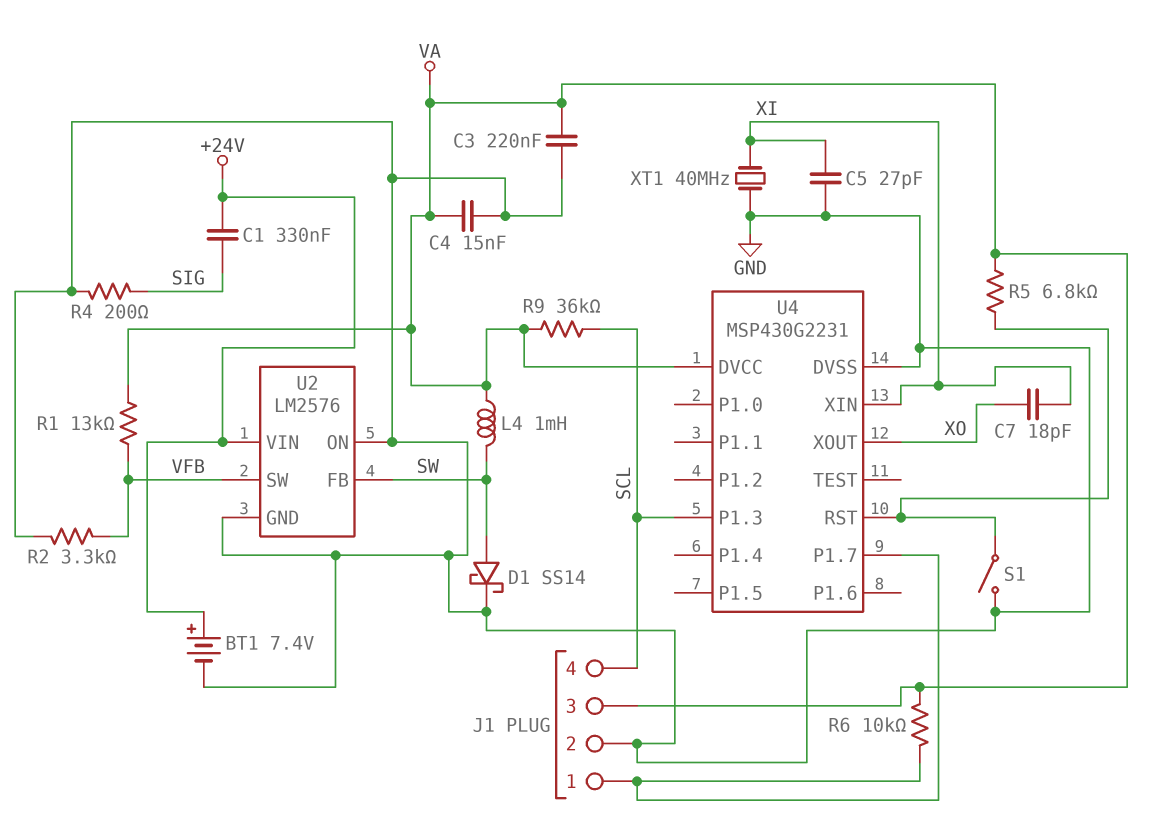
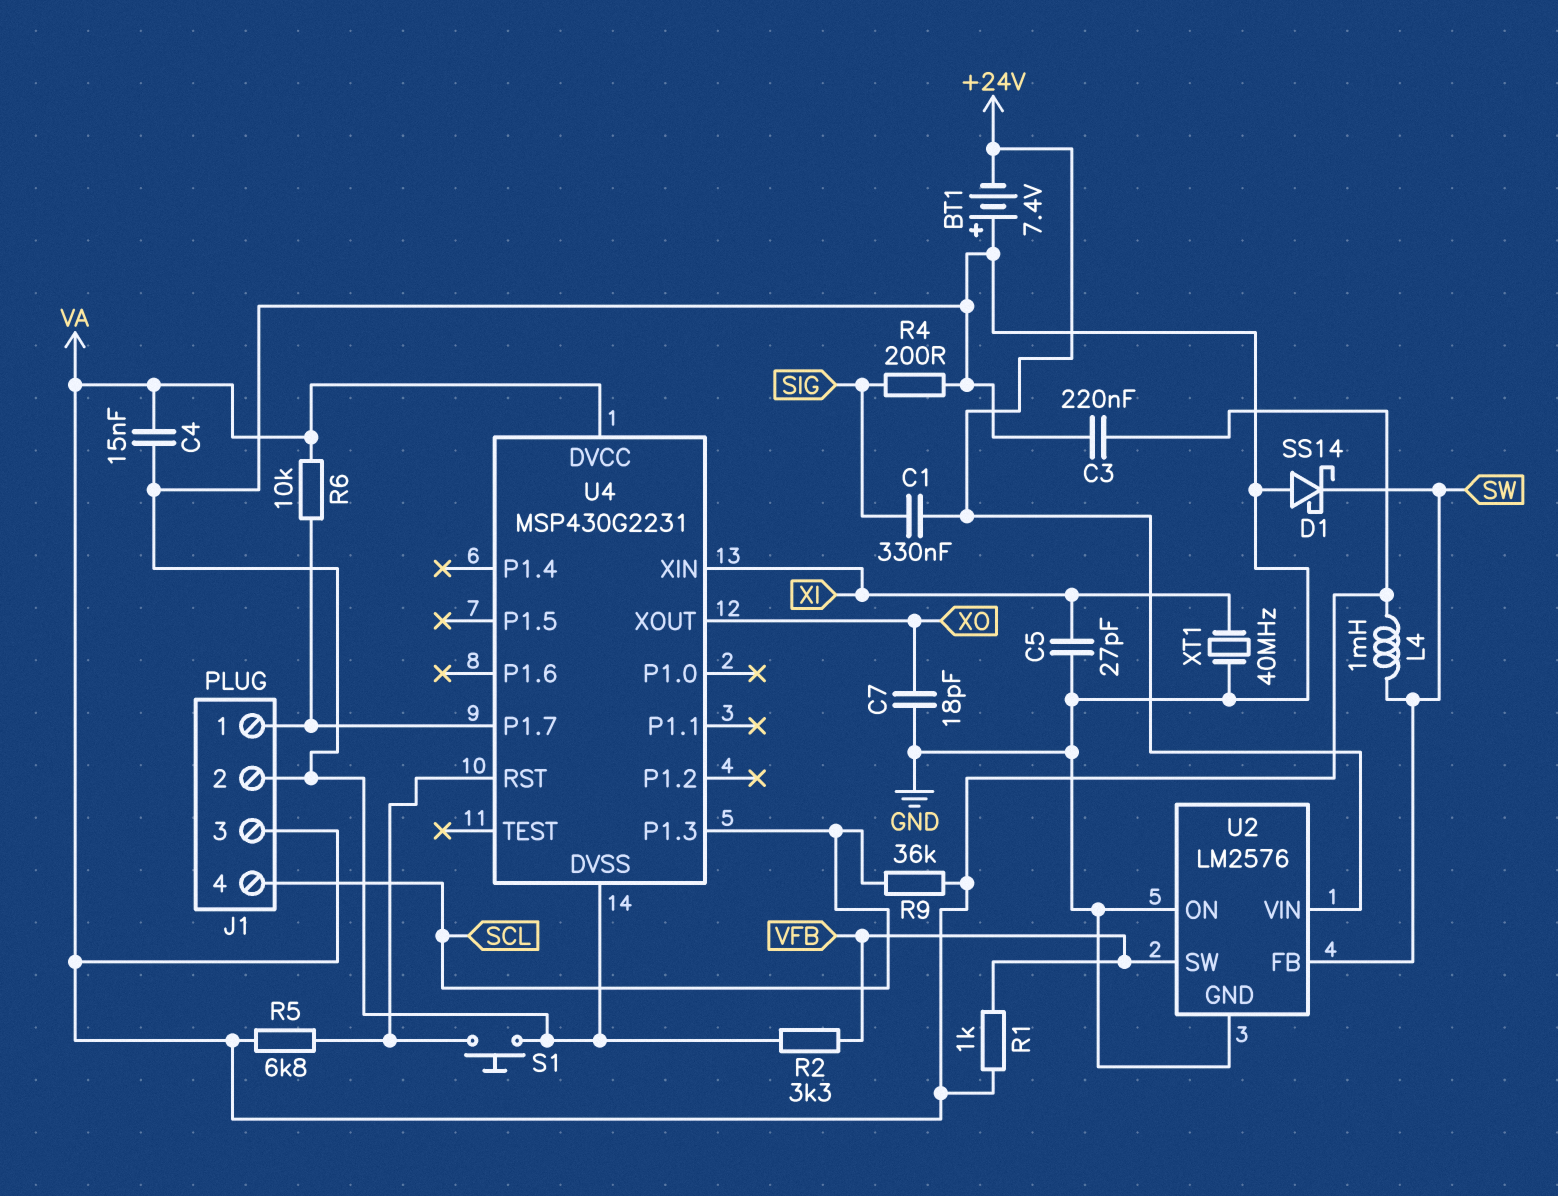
BT1: 7.4V (plus +24V, minus GND) -> 7.4V (plus GND, minus +24V)
C7: 18pF (XI, XO) -> 18pF (GND, XO)
D1: schottky SS14 (A SW, K GND) -> schottky SS14 (A GND, K SW)
R1: 13k (VA, VFB) -> 1k (VA, VFB)
S1: switch (GND, U4/RST) -> button (GND, U4/RST)

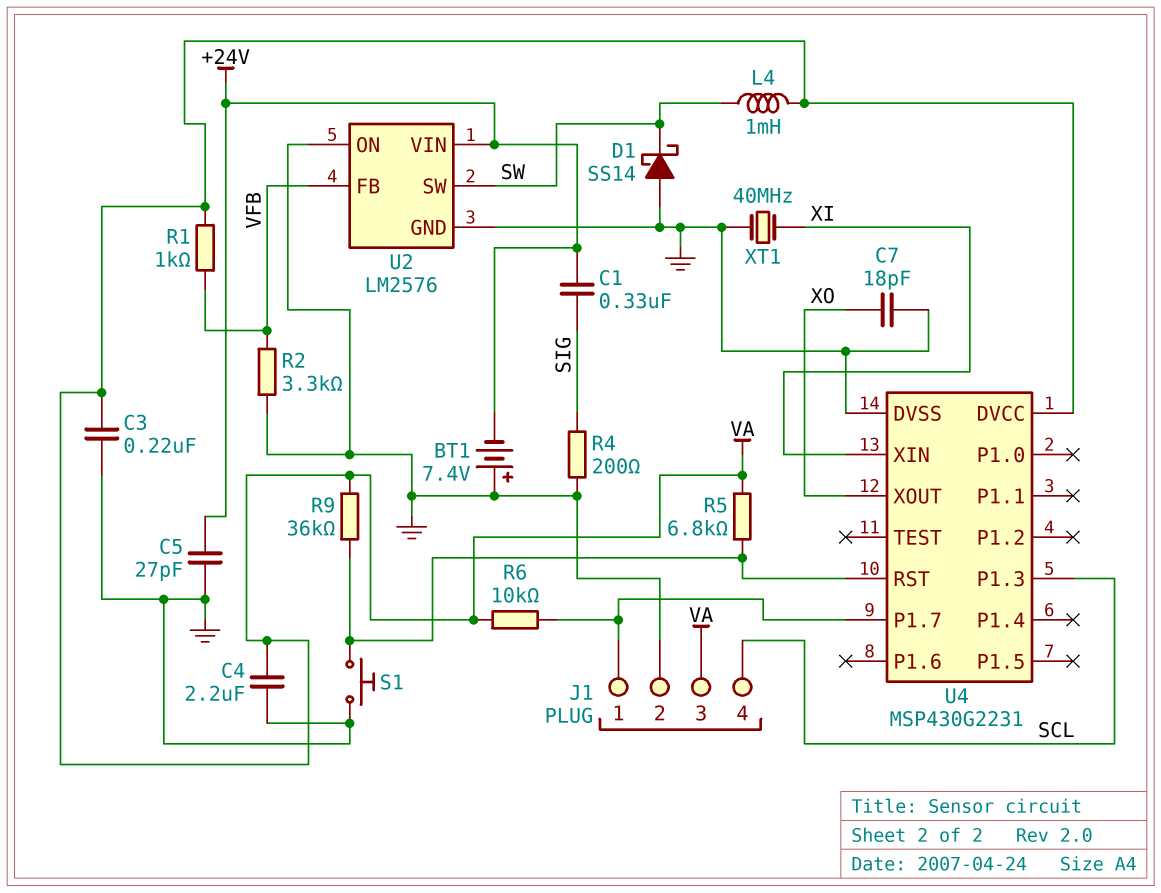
C4: 15nF (GND, VA) -> 2.2uF (GND, VA)
C5: 27pF (GND, XI) -> 27pF (+24V, GND)
R9: 36k (SCL, VA) -> 36k (U4/RST, VA)
U2 pin FB: SW -> VFB
U2 pin SW: VFB -> SW

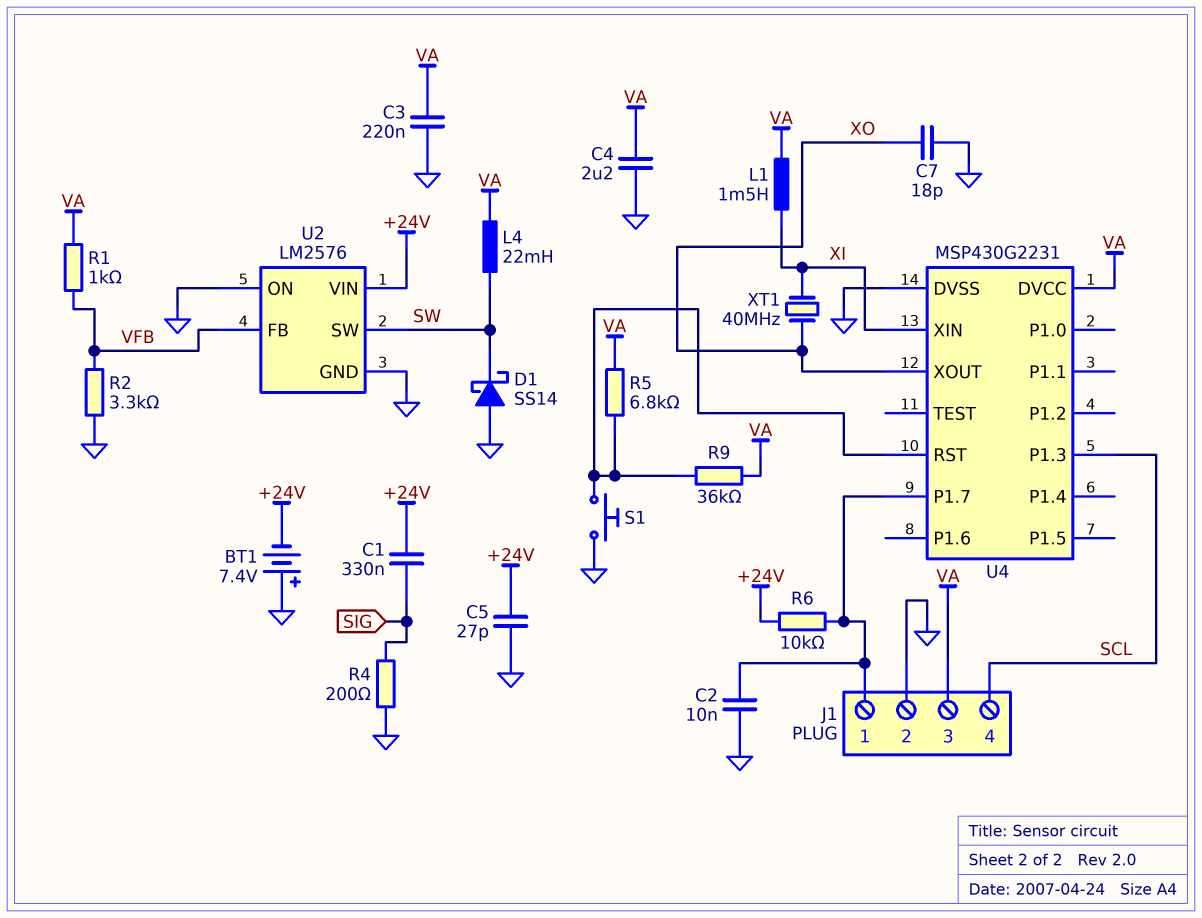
C2: none -> 10nF (GND, J1/1)
L1: none -> 1.5mH (VA, XI)
L4: 1mH (SW, VA) -> 22mH (SW, VA)
R6: 10k (J1/1, VA) -> 10k (+24V, J1/1)
XT1: 40MHz (GND, XI) -> 40MHz (XI, XO)

